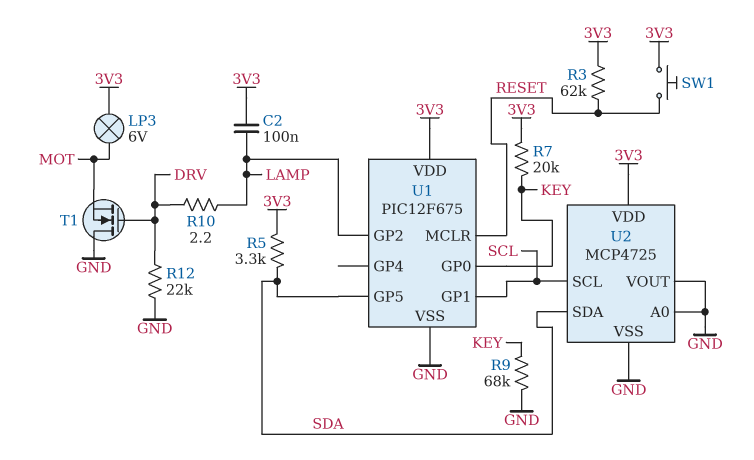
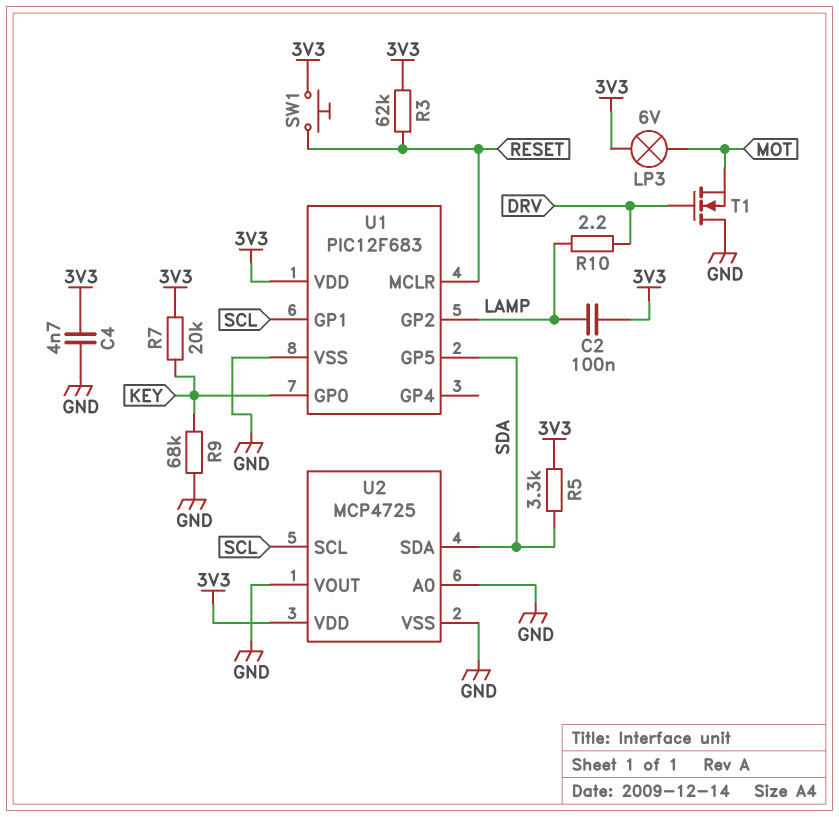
C4: none -> 4.7nF (3V3, GND)
R12: 22k (DRV, GND) -> none
U1: PIC12F675 -> PIC12F683

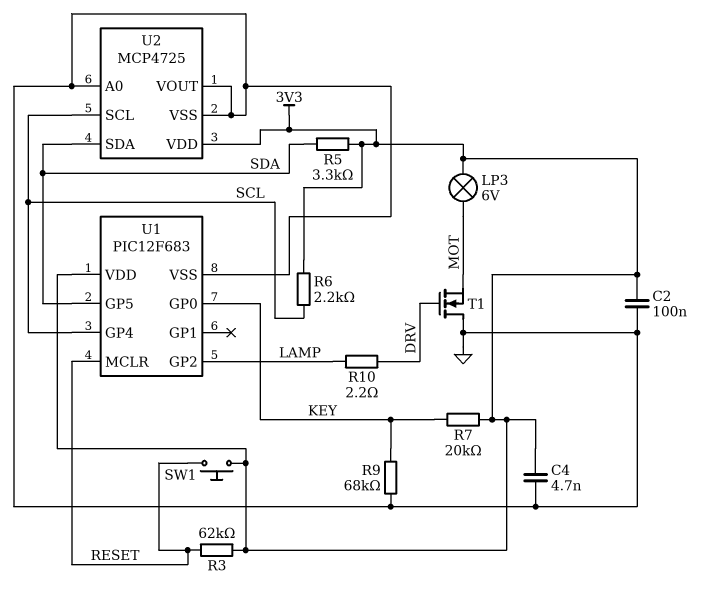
C2: 100nF (3V3, LAMP) -> 100nF (3V3, GND)
R6: none -> 2.2k (3V3, SCL)
U1 pin GP1: SCL -> none
U1 pin GP4: none -> SCL

